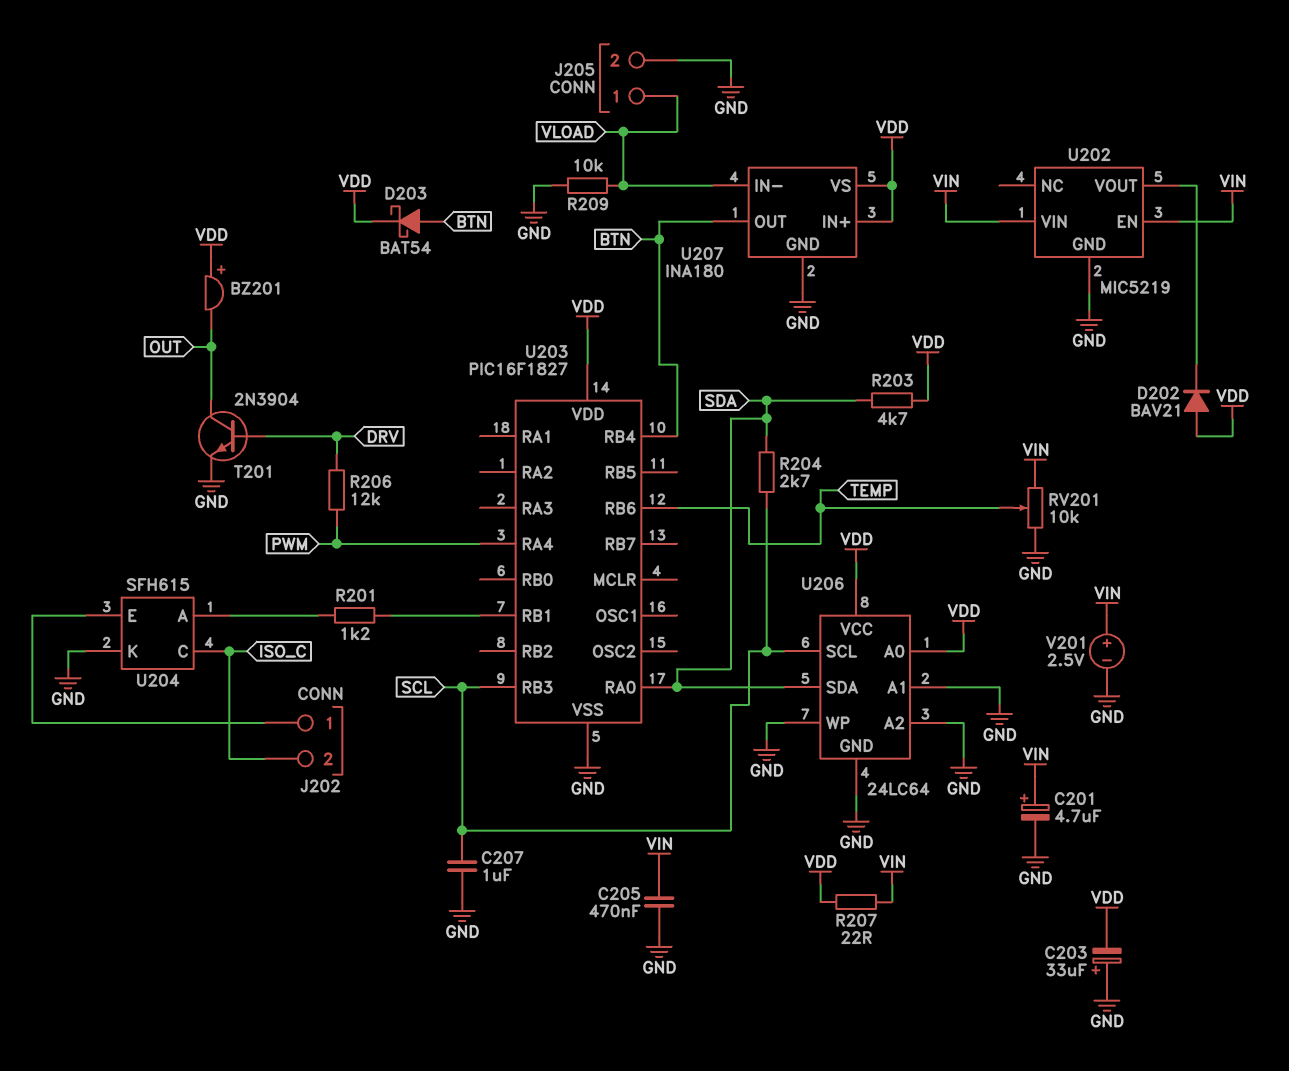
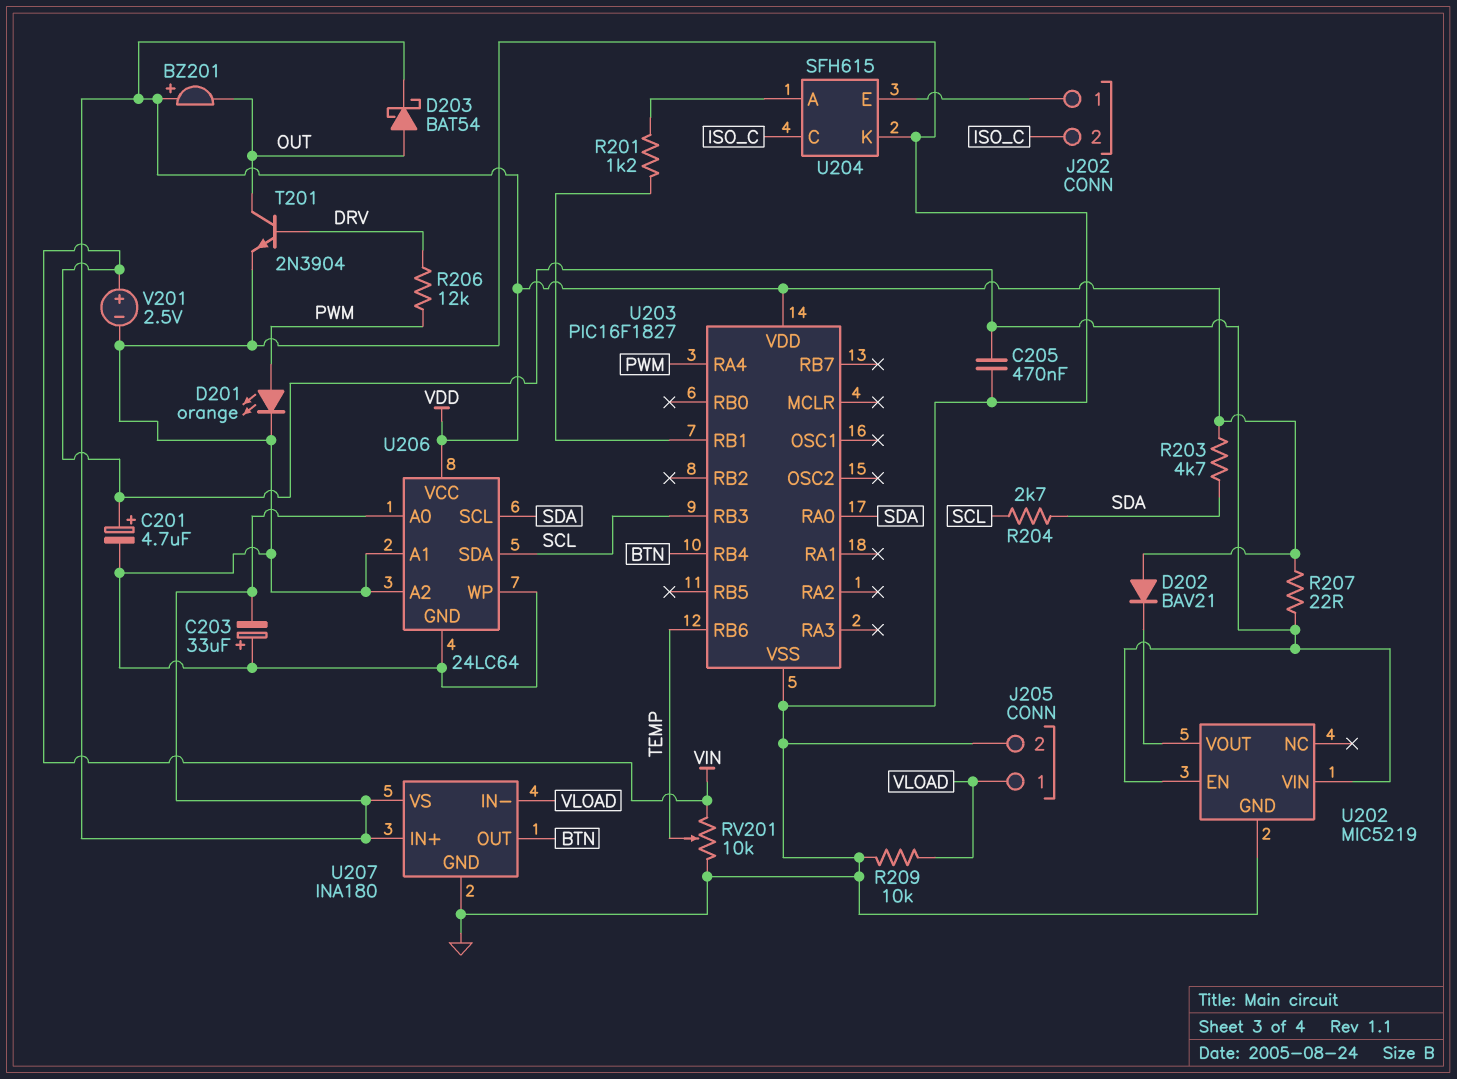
C207: 1uF (GND, SCL) -> none
D201: none -> LED orange (A PWM, K GND)
D203: schottky BAT54 (A BTN, K VDD) -> schottky BAT54 (A OUT, K VDD)
U206 pin SCL: SCL -> SDA
U206 pin SDA: SDA -> SCL

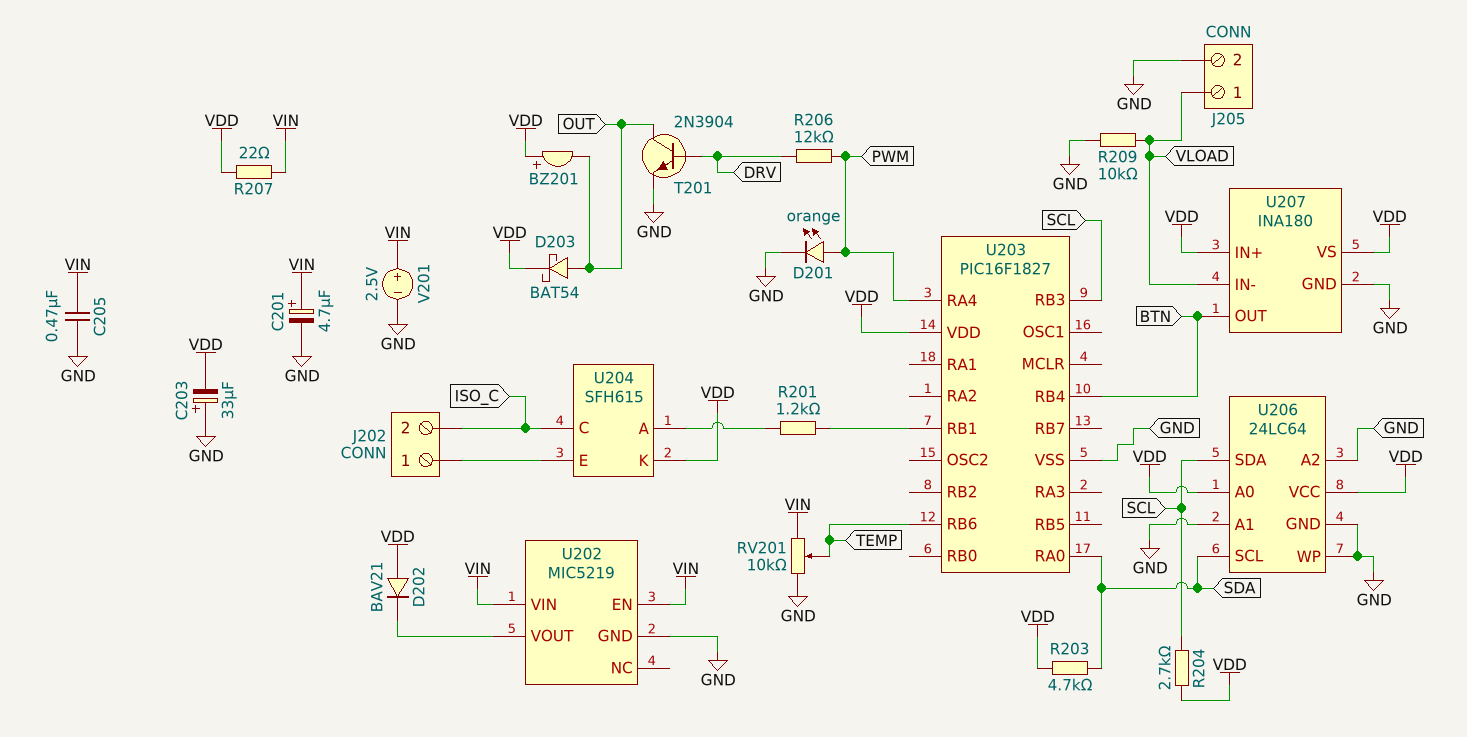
R204: 2.7k (SCL, SDA) -> 2.7k (SCL, VDD)
U204 pin K: GND -> VDD

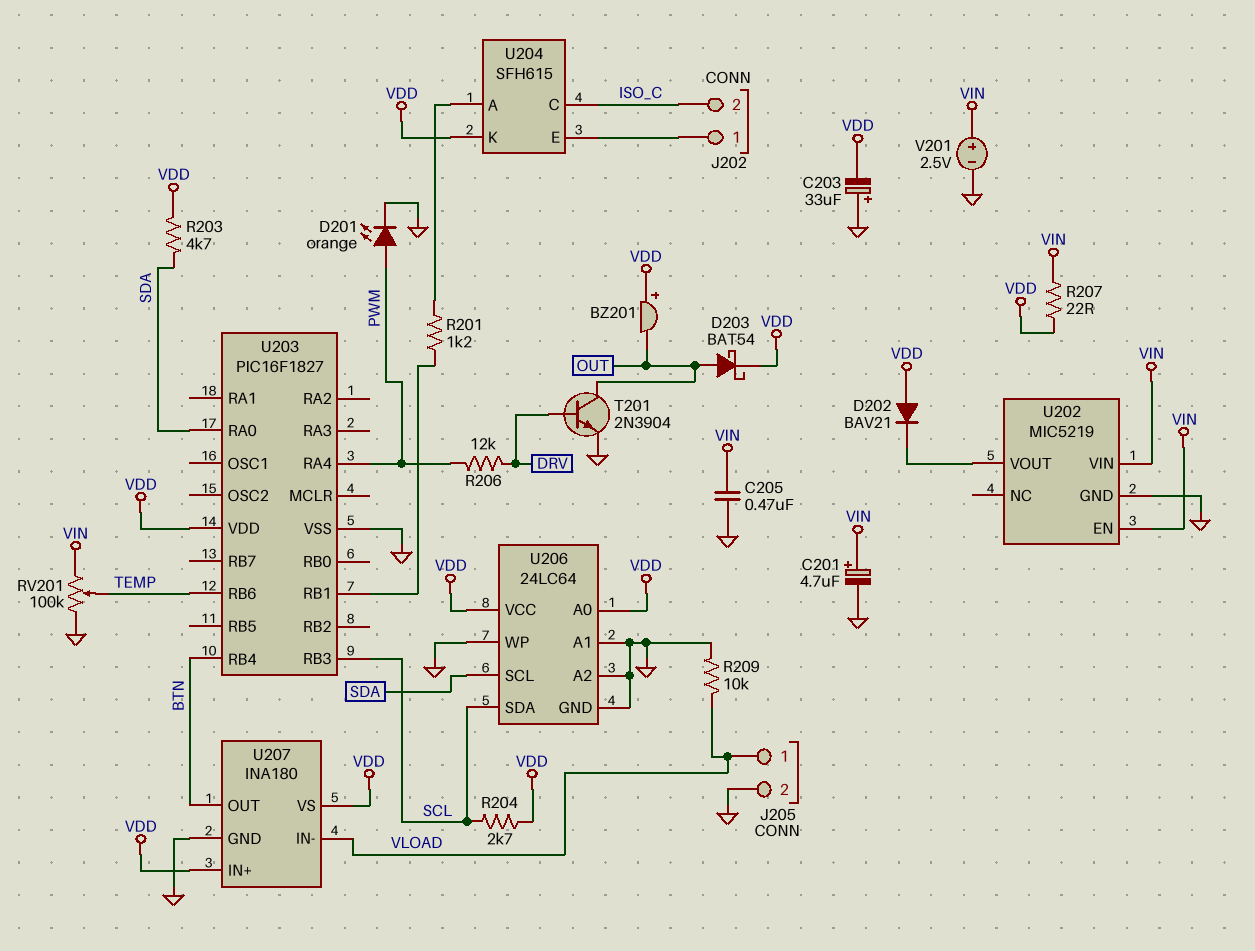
RV201: 10k (GND, VIN, wiper TEMP) -> 100k (GND, VIN, wiper TEMP)

